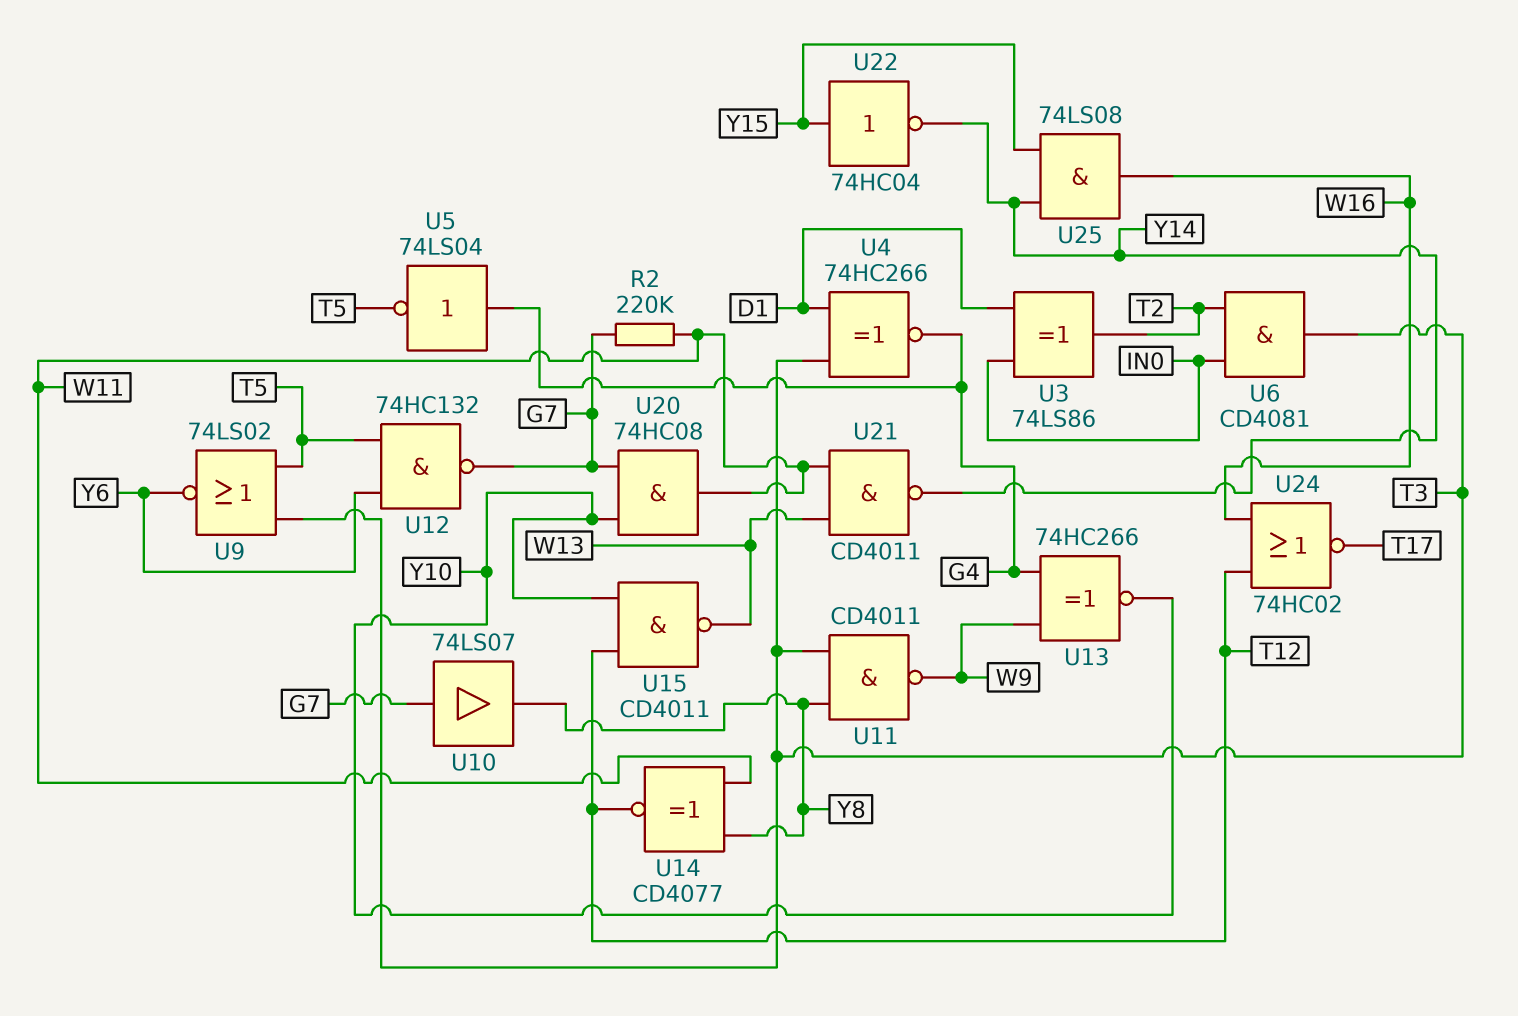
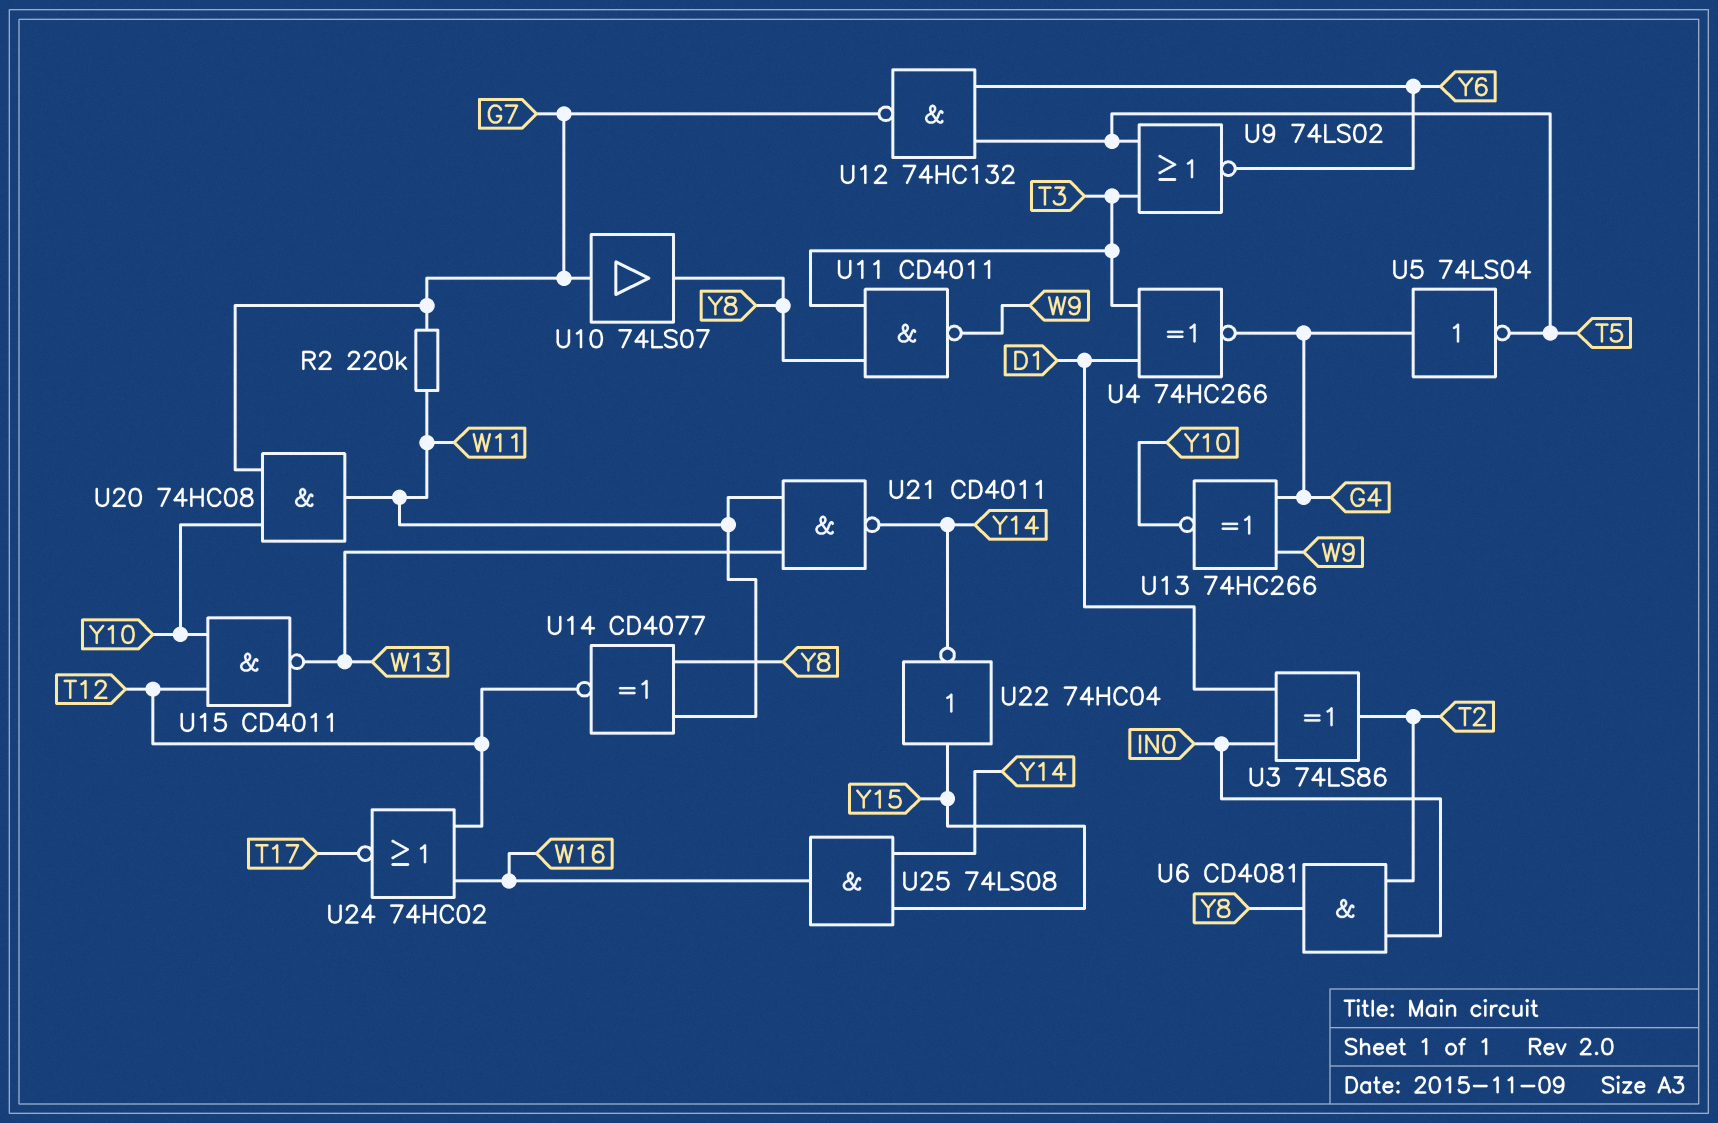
U6: AND CD4081 (in IN0, in T2, out T3) -> AND CD4081 (in IN0, in T2, out Y8)

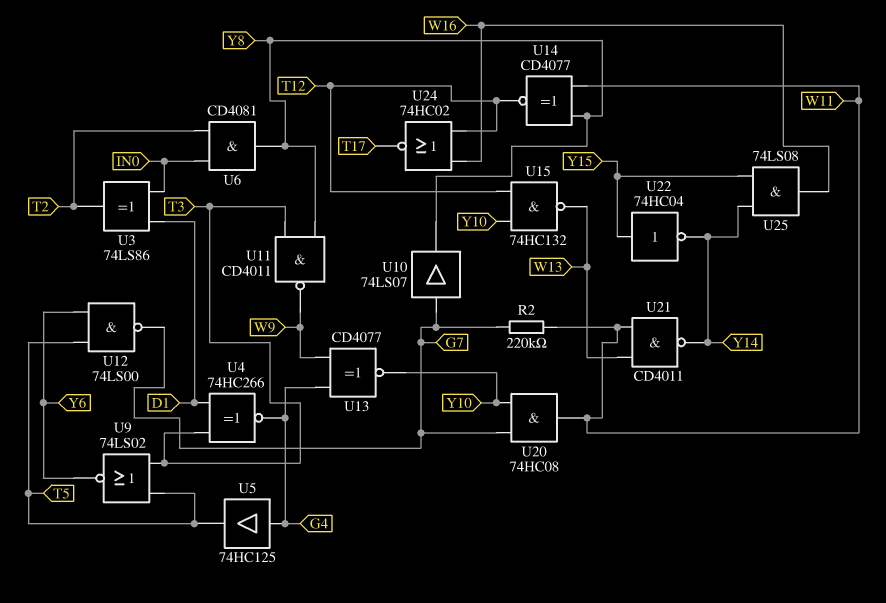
U5: NOT 74LS04 (in G4, out T5) -> buffer 74HC125 (in G4, out T5)
U12: NAND 74HC132 (in T5, in Y6, out G7) -> NAND 74LS00 (in T5, in Y6, out G7)
U13: XNOR 74HC266 (in G4, in W9, out Y10) -> XNOR CD4077 (in G4, in W9, out Y10)
U15: NAND CD4011 (in T12, in Y10, out W13) -> NAND 74HC132 (in T12, in Y10, out W13)

